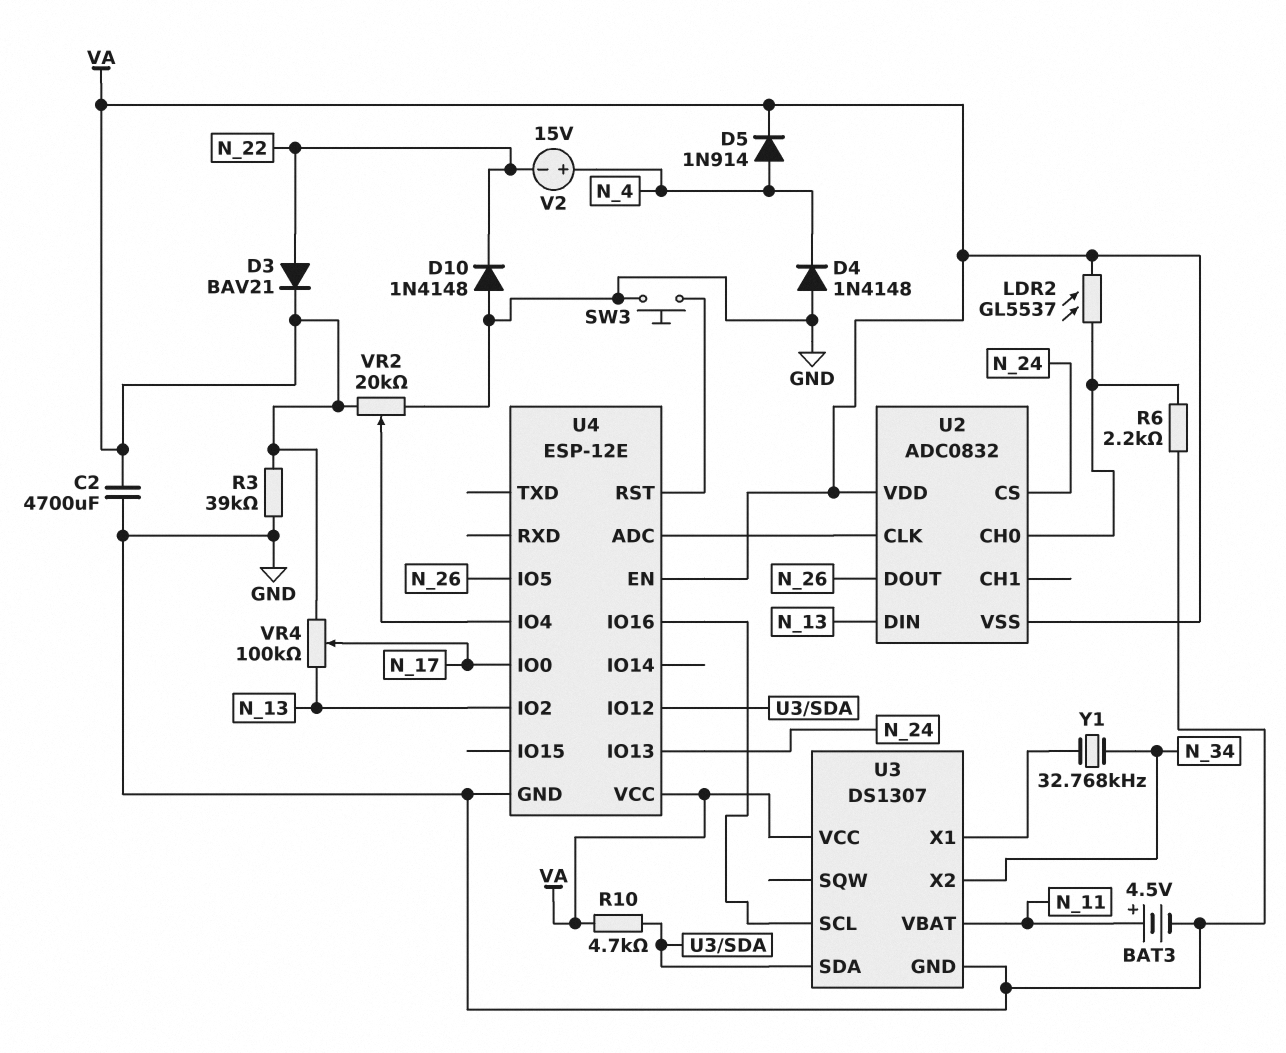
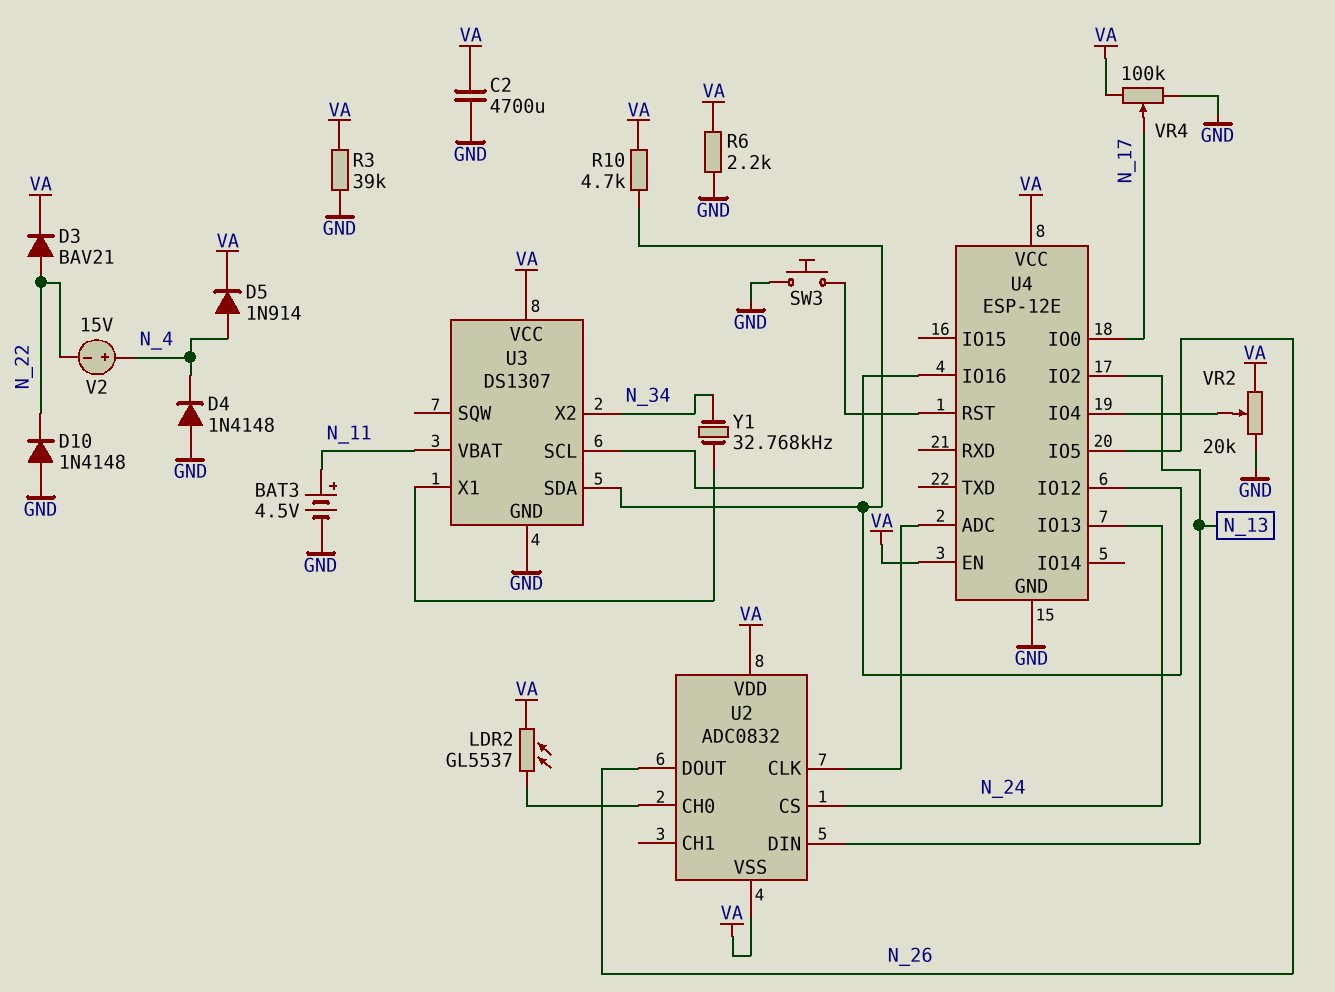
R6: 2.2k (GND, U2/CH0) -> 2.2k (GND, VA)
VR4: 100k (N_13, VA, wiper N_17) -> 100k (GND, VA, wiper N_17)

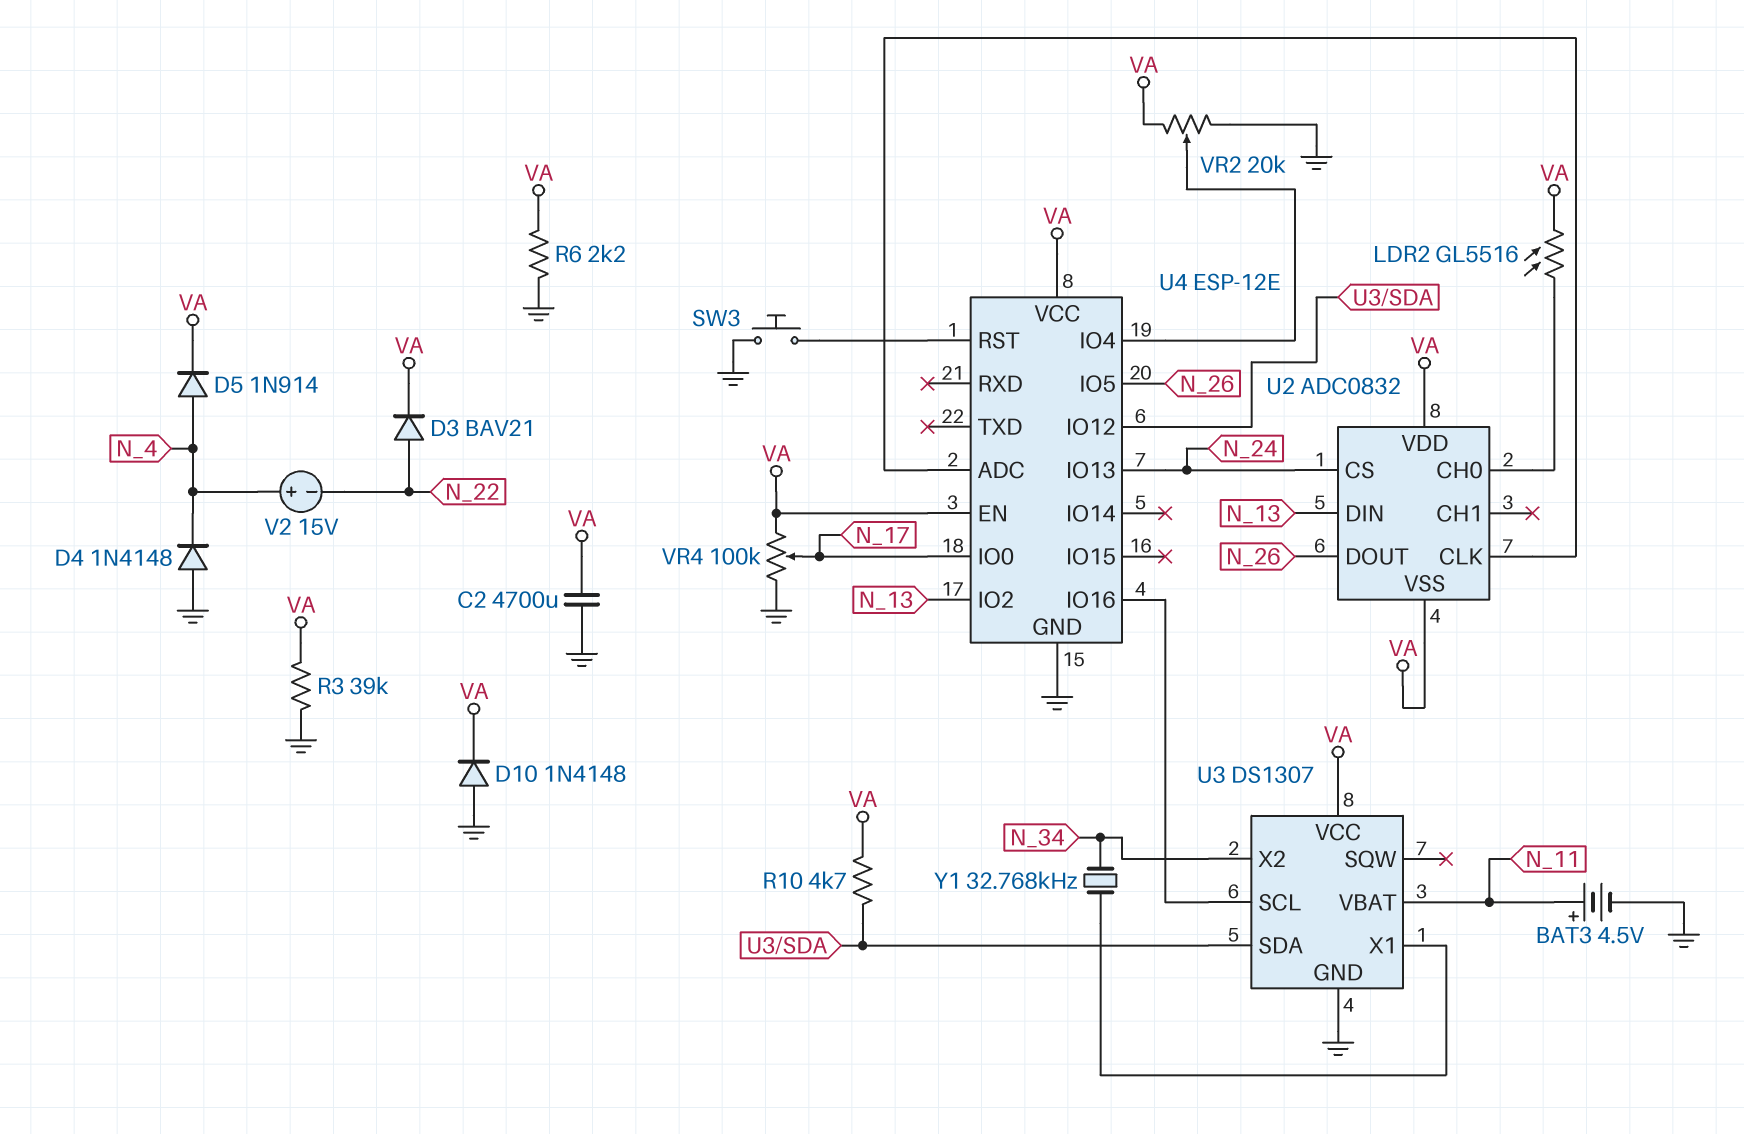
D10: diode 1N4148 (A GND, K N_22) -> diode 1N4148 (A GND, K VA)
LDR2: GL5537 (U2/CH0, VA) -> GL5516 (U2/CH0, VA)

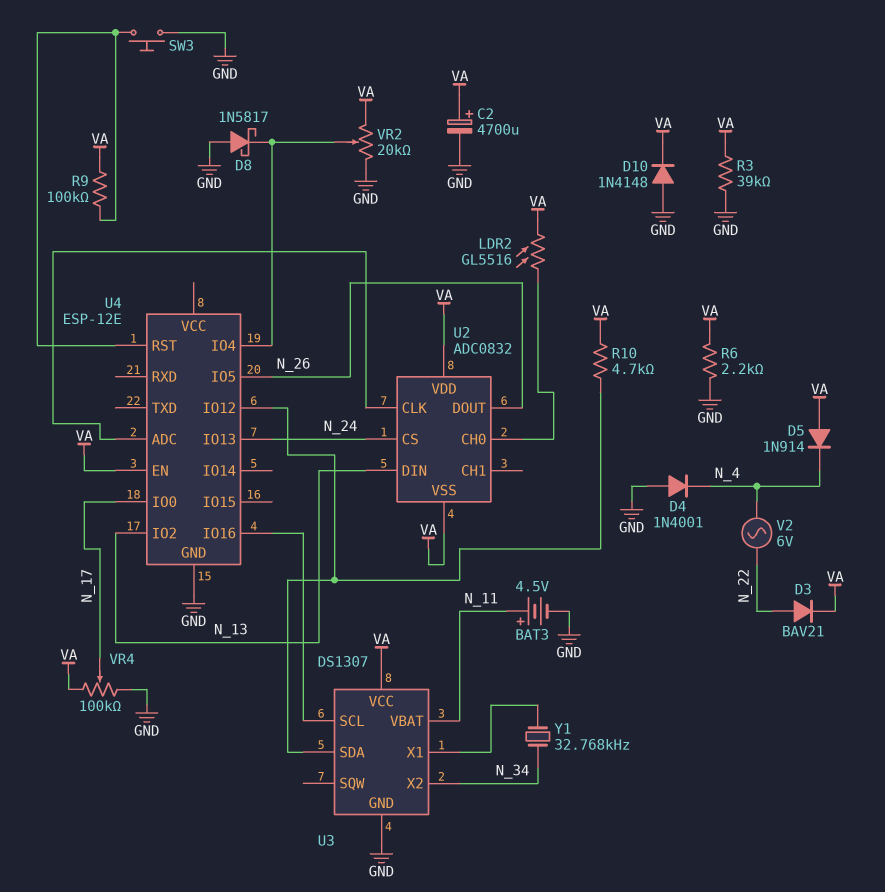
C2: 4700uF (GND, VA) -> 4700uF (plus VA, minus GND)
D4: diode 1N4148 (A GND, K N_4) -> diode 1N4001 (A GND, K N_4)
D5: diode 1N914 (A N_4, K VA) -> diode 1N914 (A VA, K N_4)
D8: none -> schottky 1N5817 (A GND, K U4/IO4)
R9: none -> 100k (U4/RST, VA)
U4 pin VCC: VA -> none
V2: 15V (plus N_4, minus N_22) -> AC 6V (N_4, N_22)

